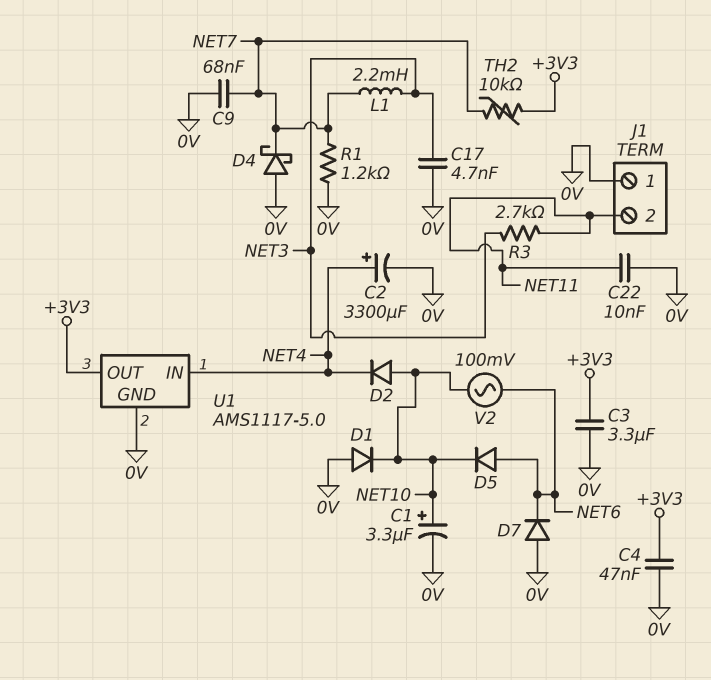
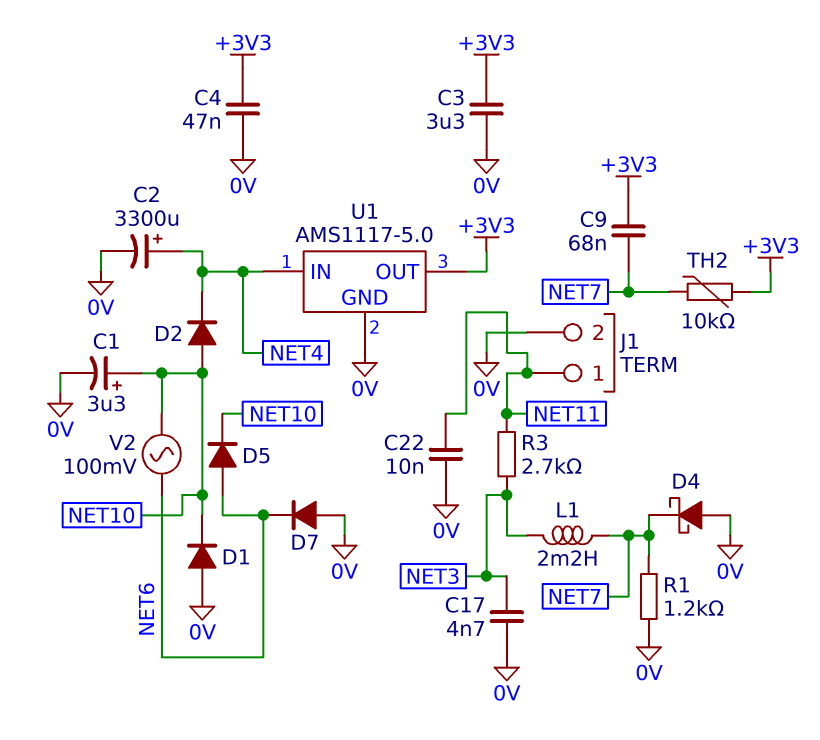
C9: 68nF (0V, NET7) -> 68nF (+3V3, NET7)
J1 pin 1: 0V -> NET11
J1 pin 2: NET11 -> 0V

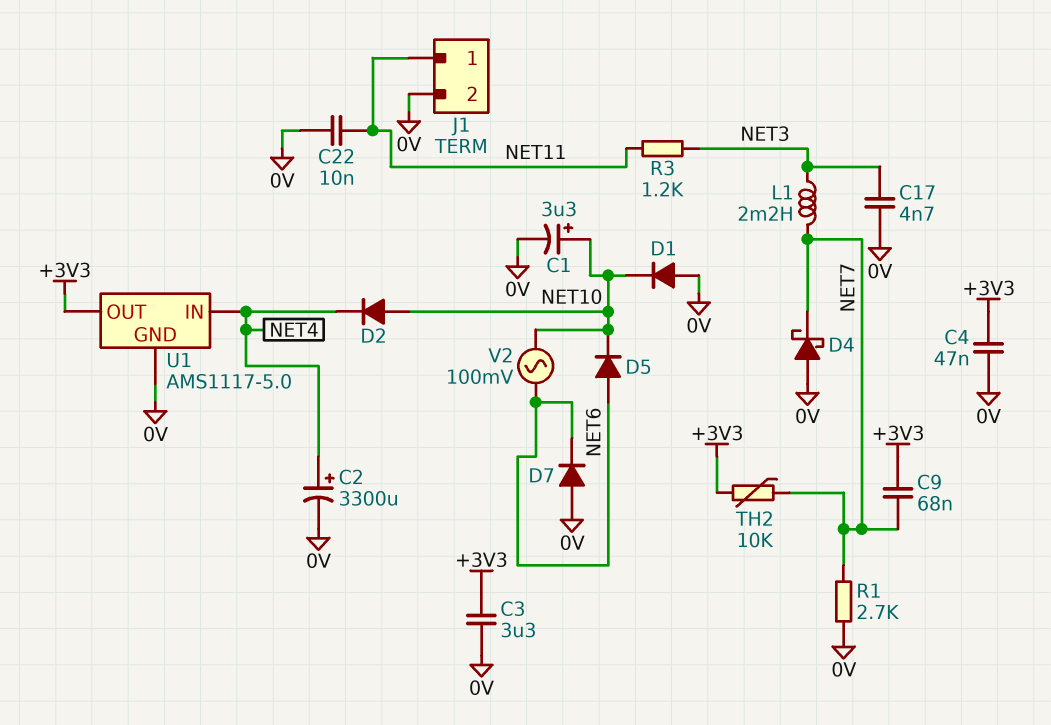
R1: 1.2k (0V, NET7) -> 2.7k (0V, NET7)
R3: 2.7k (NET3, NET11) -> 1.2k (NET3, NET11)

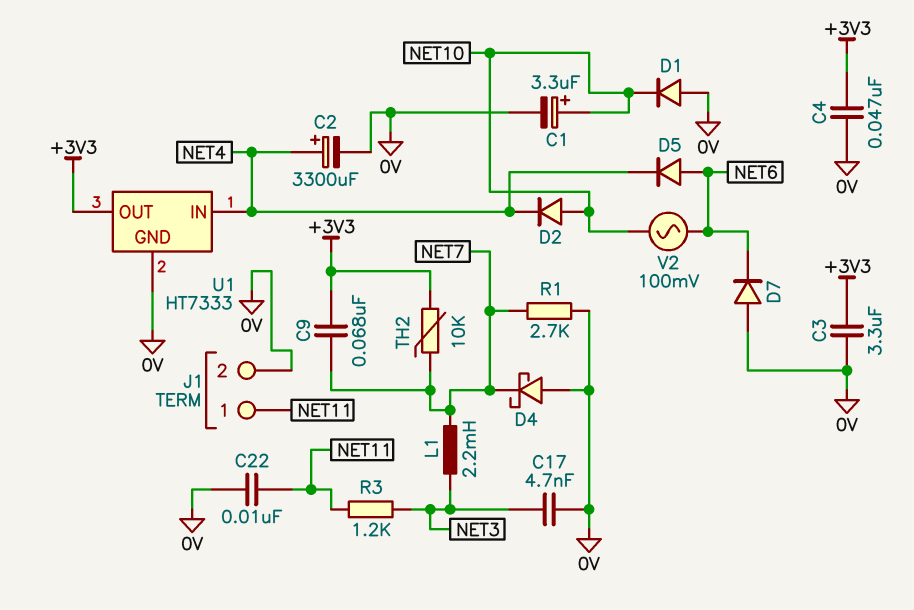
D5: diode (A NET6, K NET10) -> diode (A NET6, K NET4)
U1: AMS1117-5.0 -> HT7333

